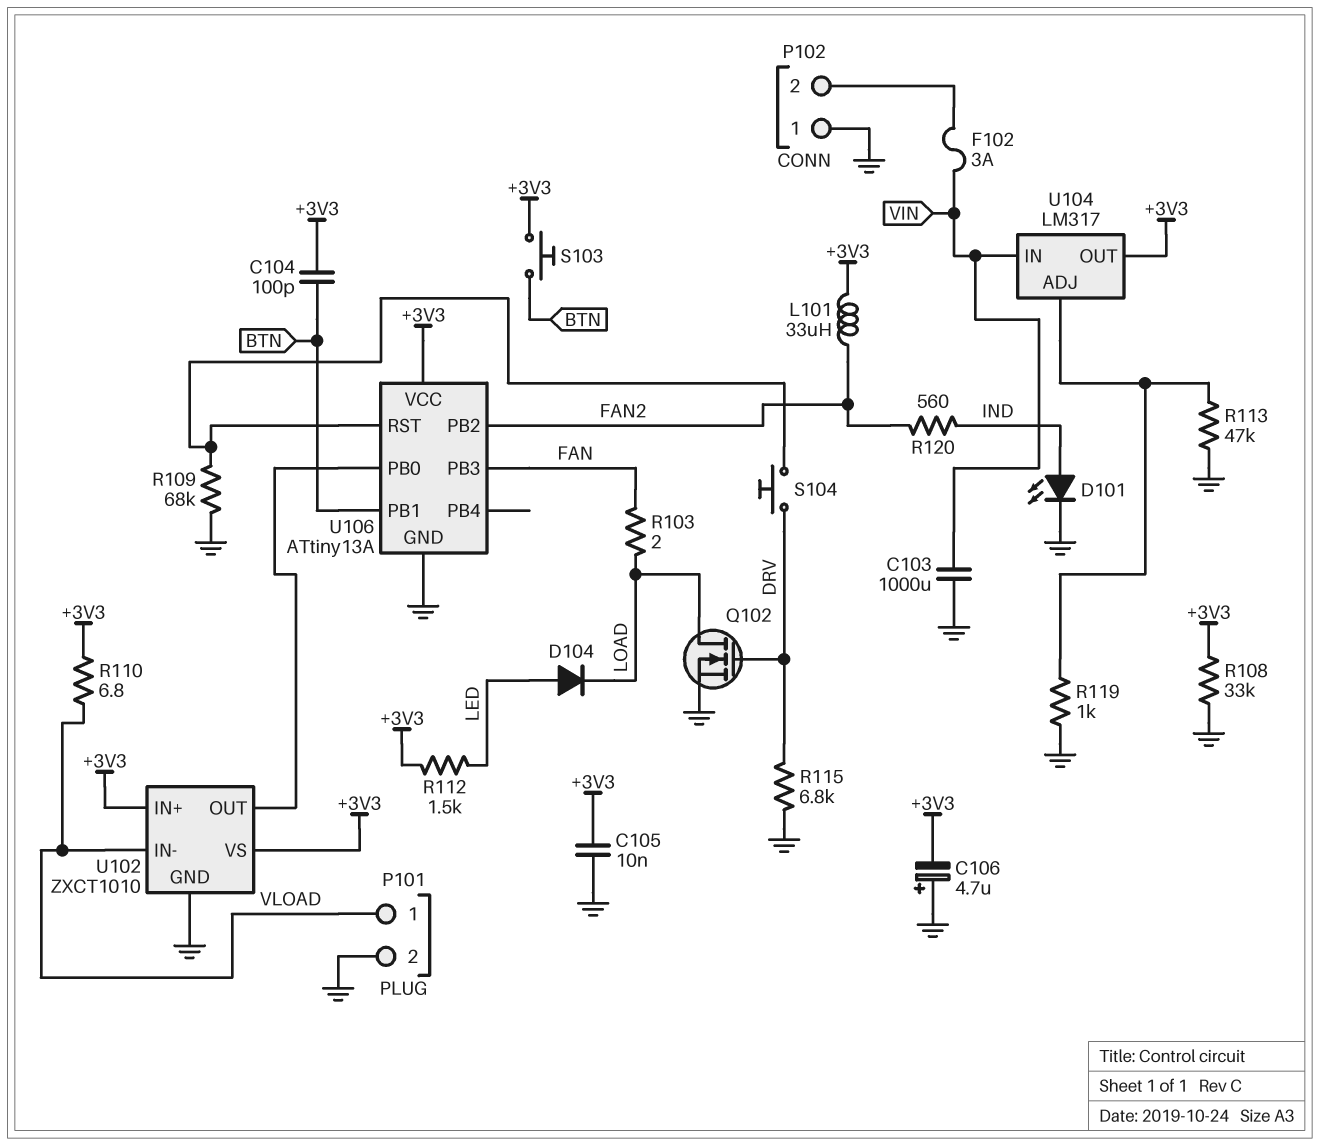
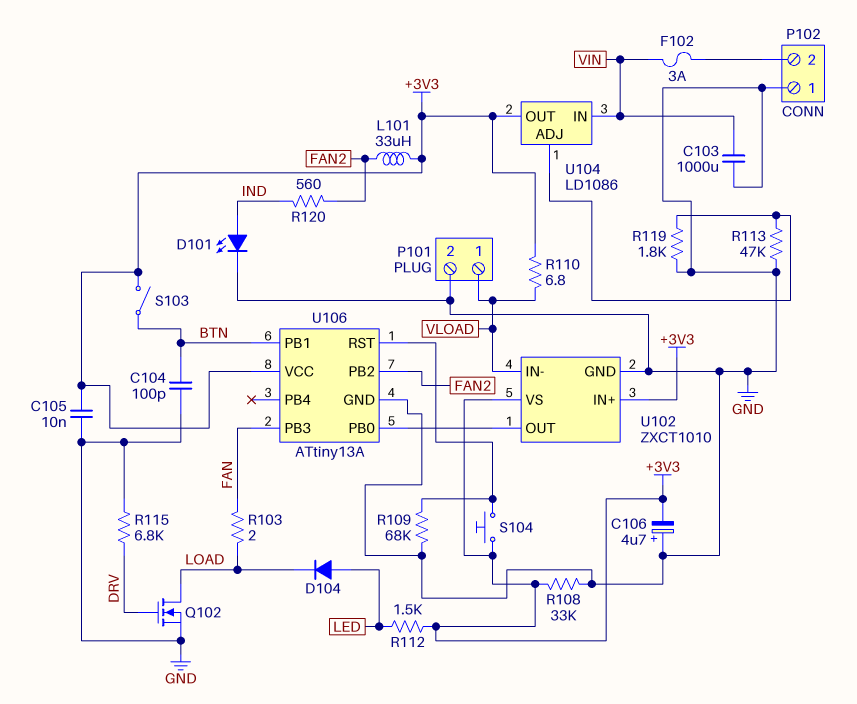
C104: 100pF (+3V3, BTN) -> 100pF (BTN, GND)
R119: 1k (GND, U104/ADJ) -> 1.8k (GND, U104/ADJ)
S103: button (+3V3, BTN) -> switch (+3V3, BTN)
S104: button (DRV, U106/RST) -> button (+3V3, U106/RST)
U104: LM317 -> LD1086

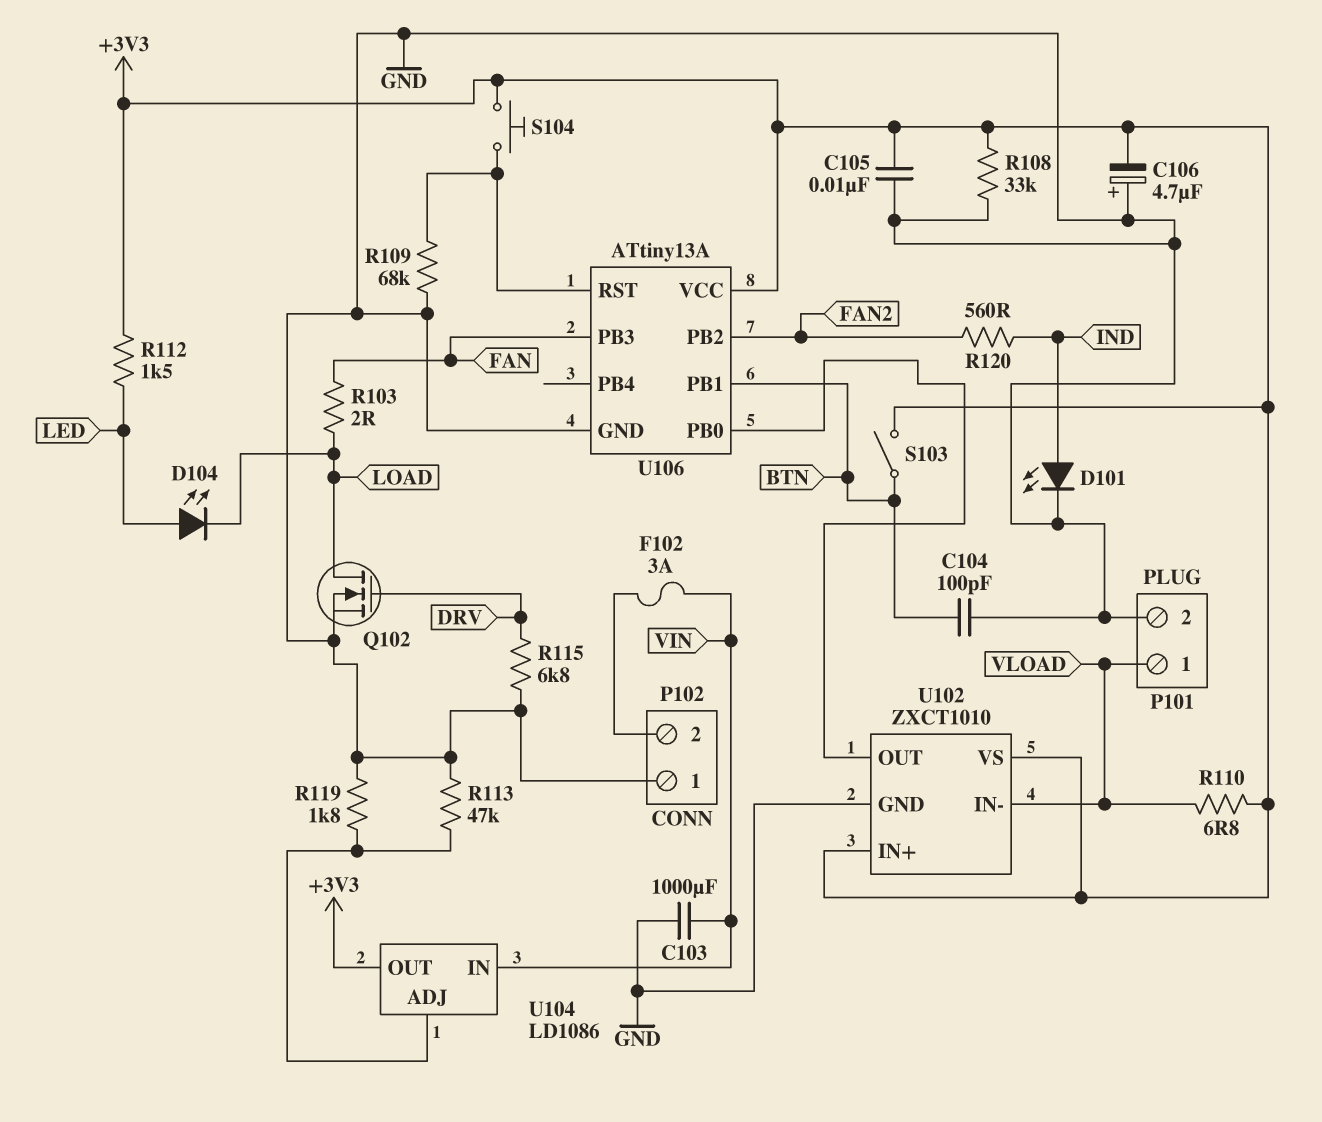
D104: diode (A LED, K LOAD) -> LED (A LED, K LOAD)
L101: 33uH (+3V3, FAN2) -> none

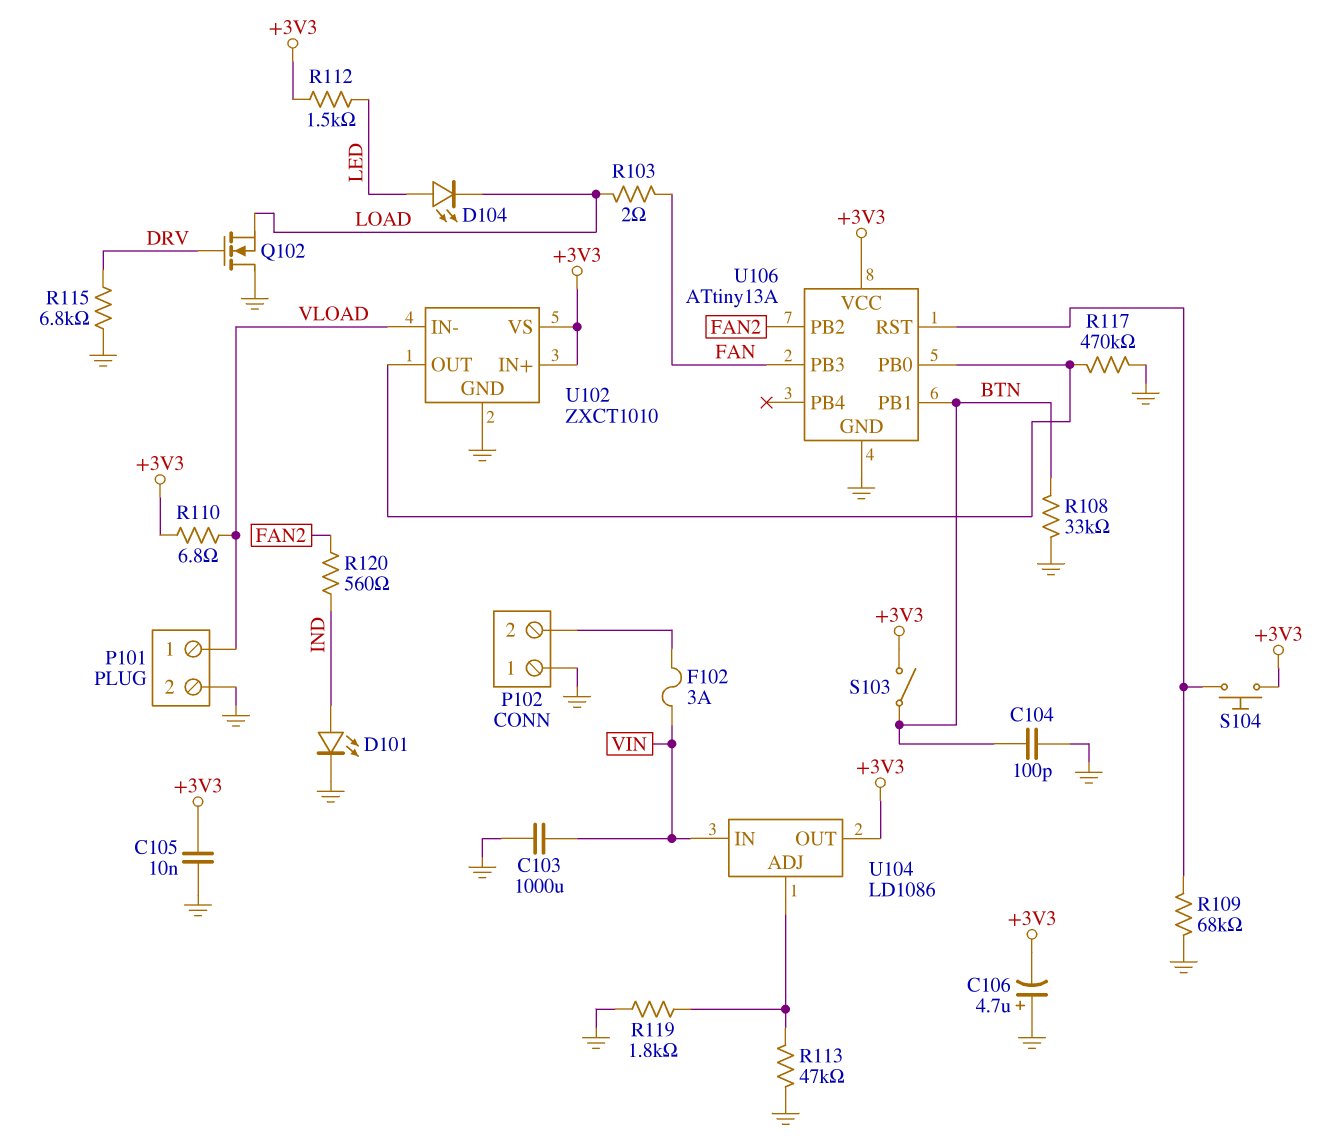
Q102: NMOS (G DRV, D LOAD, S GND) -> NMOS (G DRV, D GND, S LOAD)
R108: 33k (+3V3, GND) -> 33k (BTN, GND)
R117: none -> 470k (GND, U102/OUT)

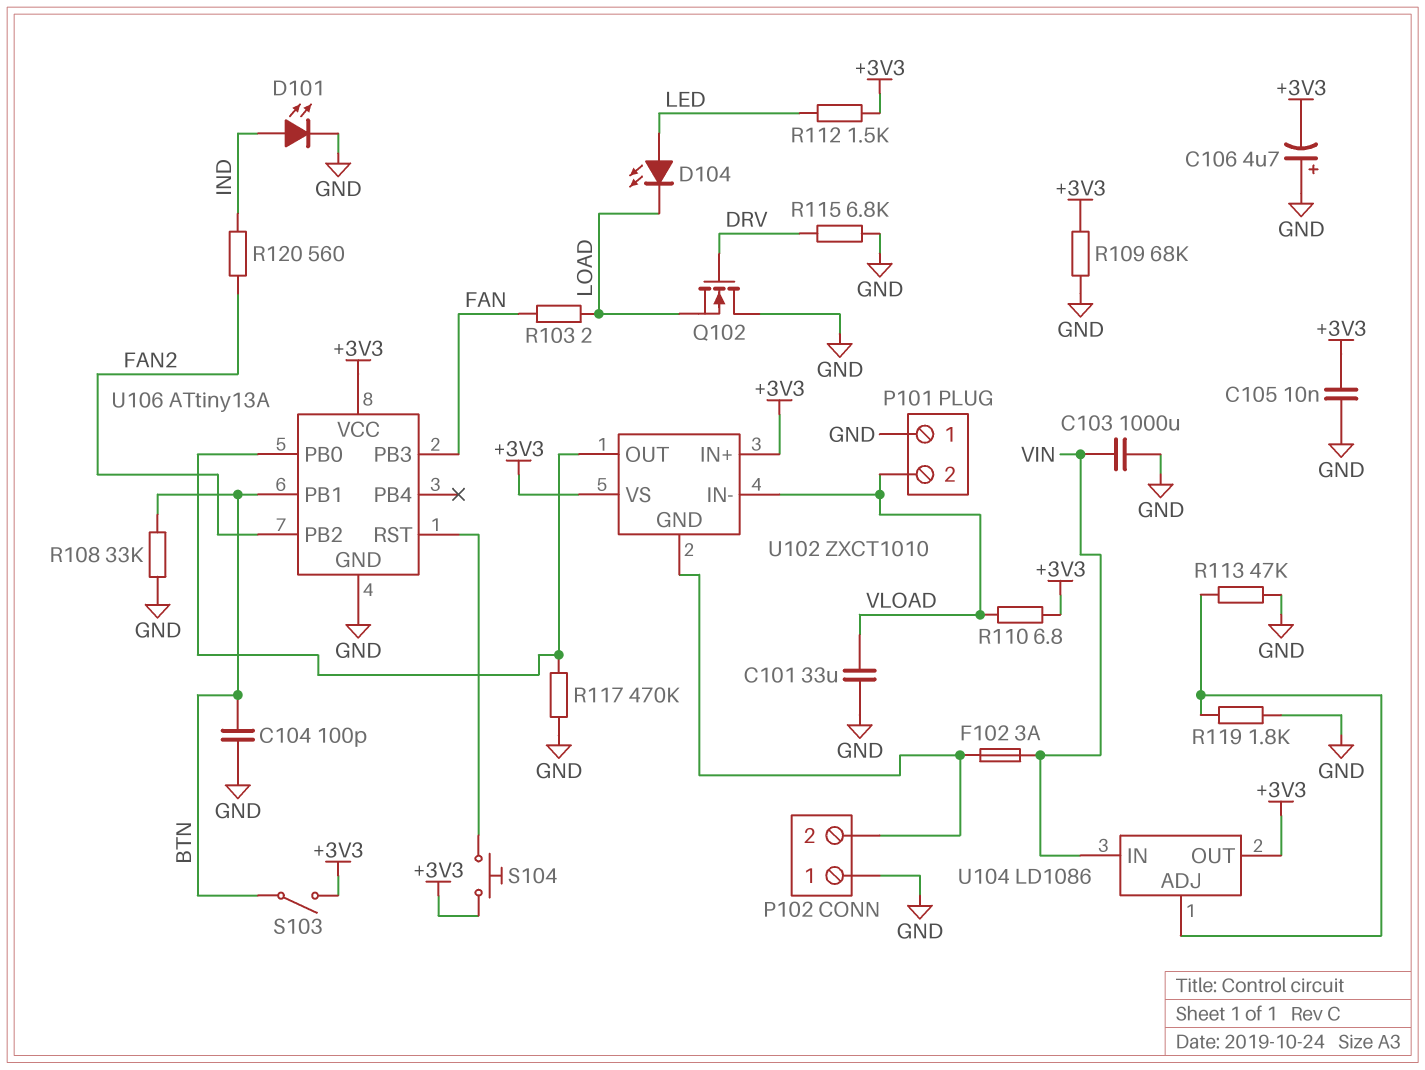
C101: none -> 33uF (GND, VLOAD)
P101 pin 1: VLOAD -> GND
P101 pin 2: GND -> VLOAD
R109: 68k (GND, U106/RST) -> 68k (+3V3, GND)
U102 pin GND: GND -> P102/2

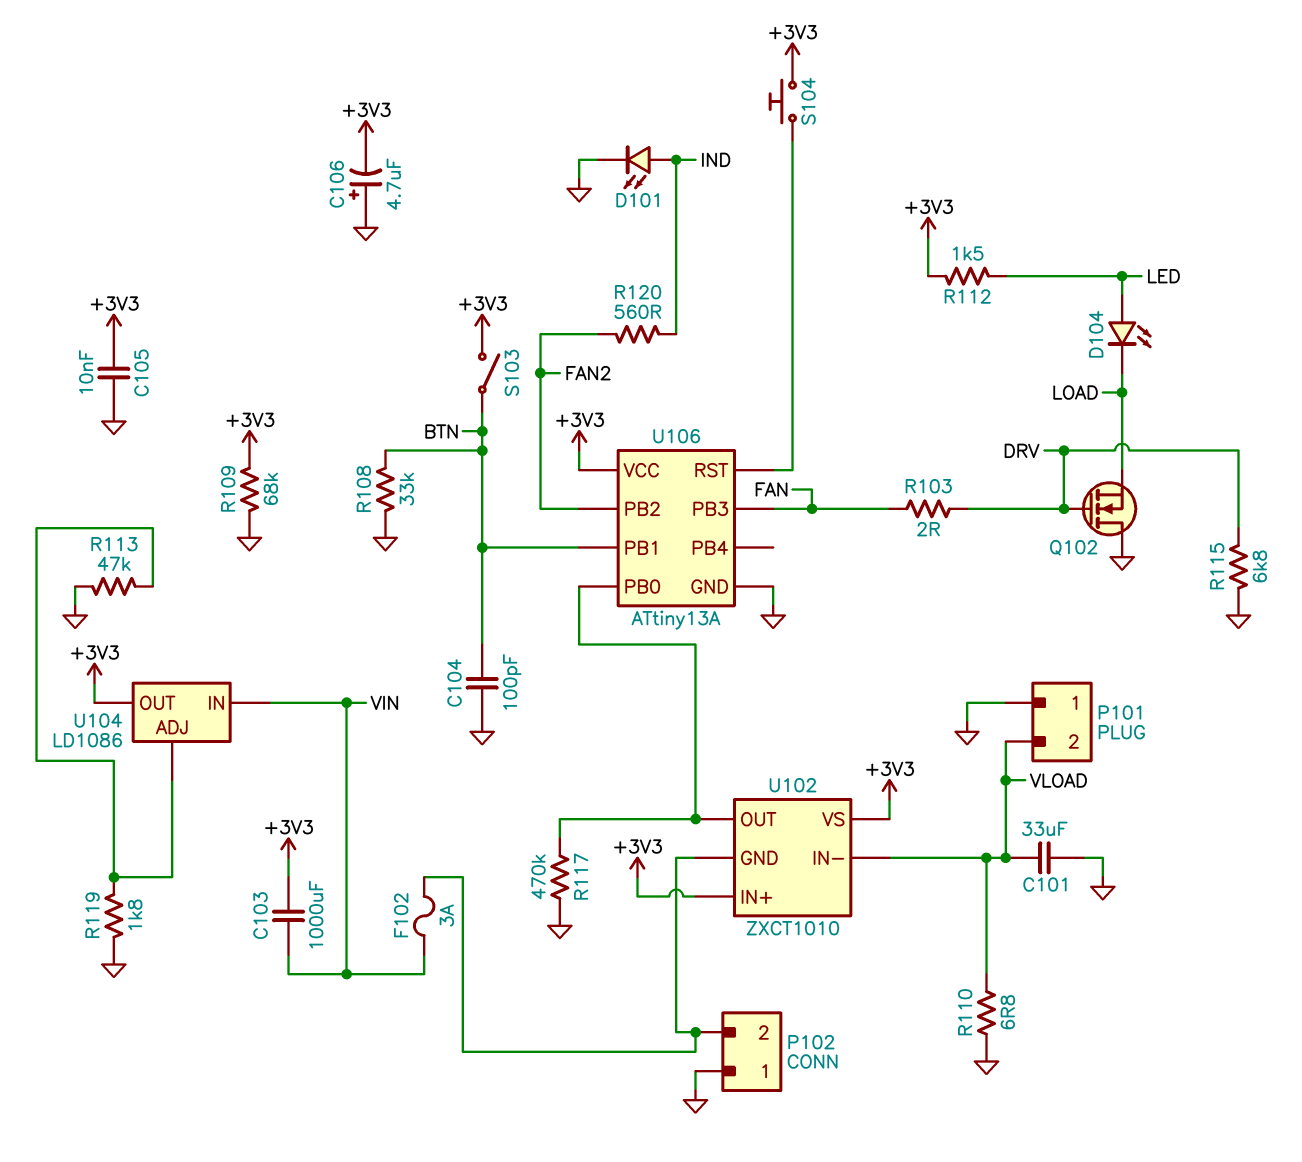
C103: 1000uF (GND, VIN) -> 1000uF (+3V3, VIN)
R103: 2 (FAN, LOAD) -> 2 (DRV, FAN)
R110: 6.8 (+3V3, VLOAD) -> 6.8 (GND, VLOAD)

